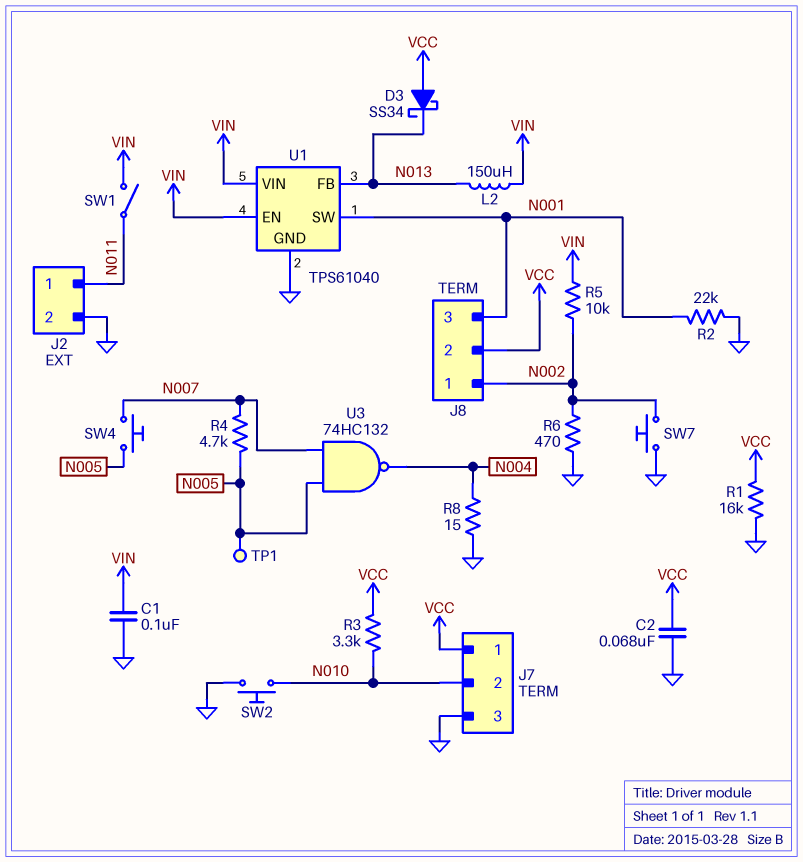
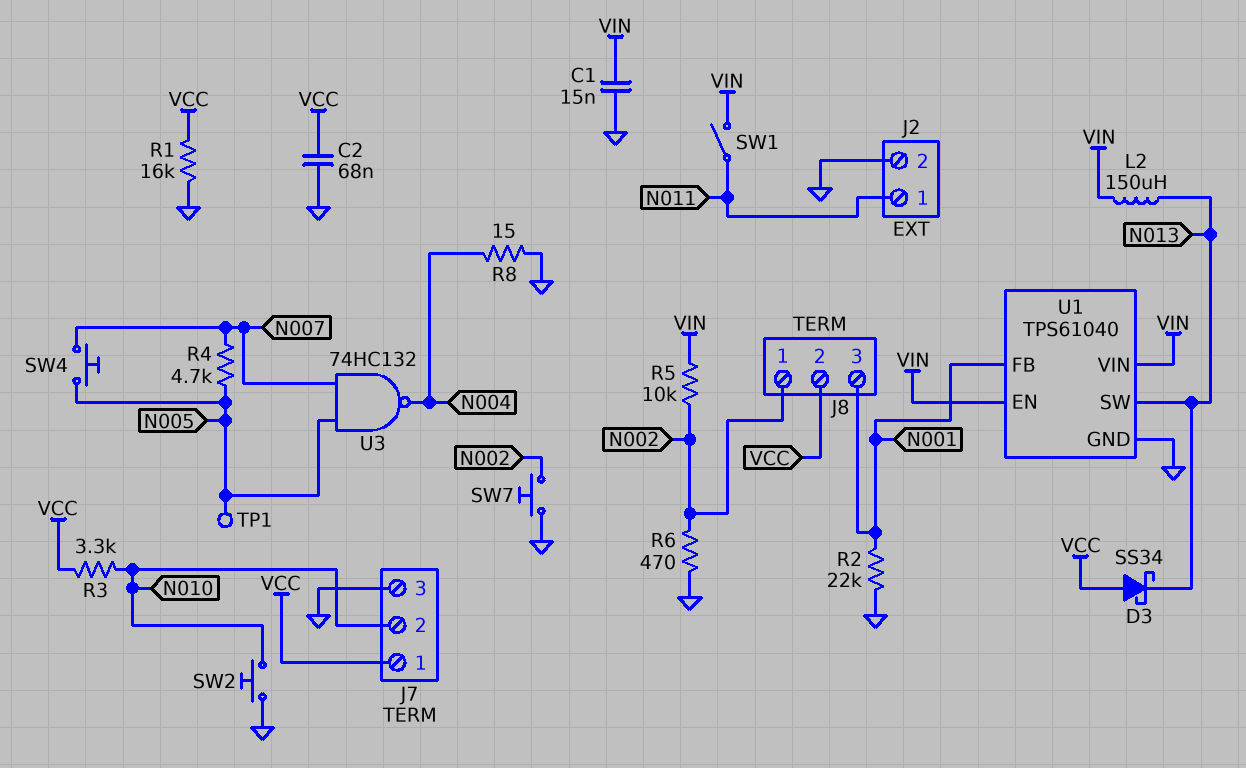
C1: 100nF (GND, VIN) -> 15nF (GND, VIN)
U1 pin FB: N013 -> N001
U1 pin SW: N001 -> N013

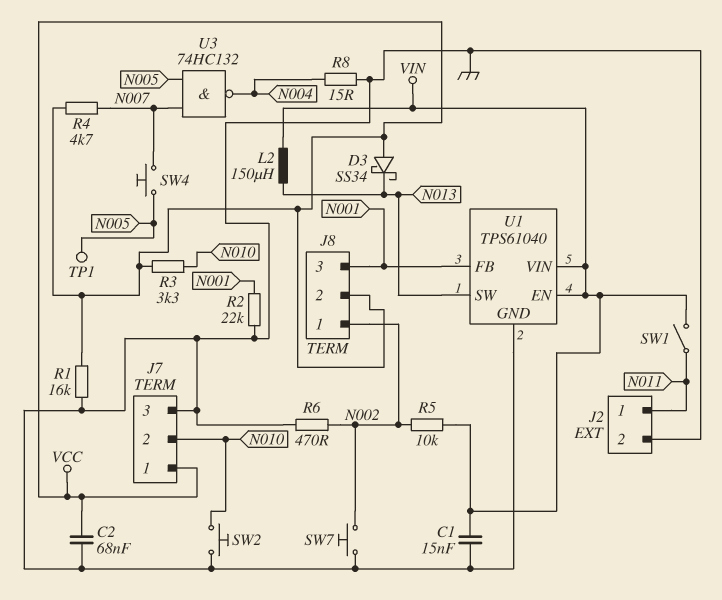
R4: 4.7k (N005, N007) -> 4.7k (N007, VCC)

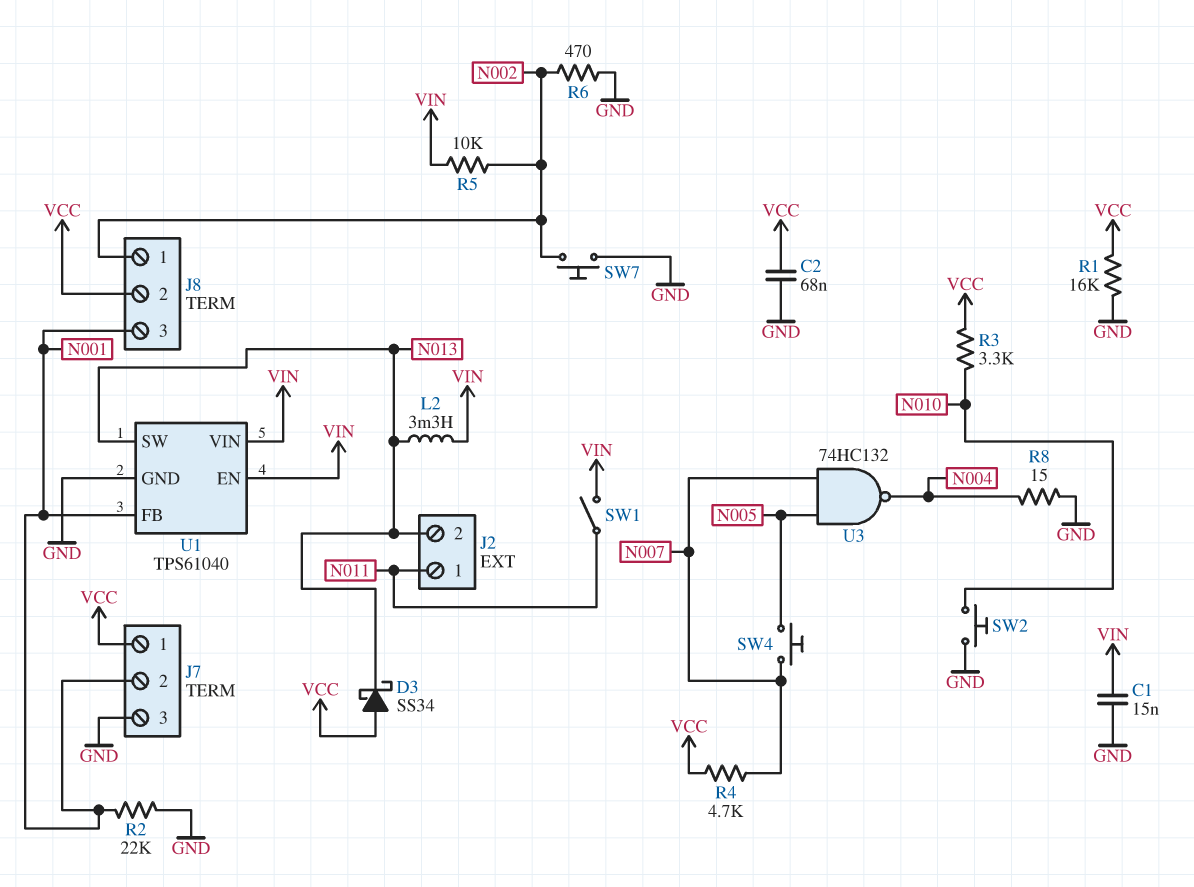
J2 pin 2: GND -> N013
J7 pin 2: N010 -> N001
L2: 150uH (N013, VIN) -> 3.3mH (N013, VIN)
TP1: test point (N005) -> none

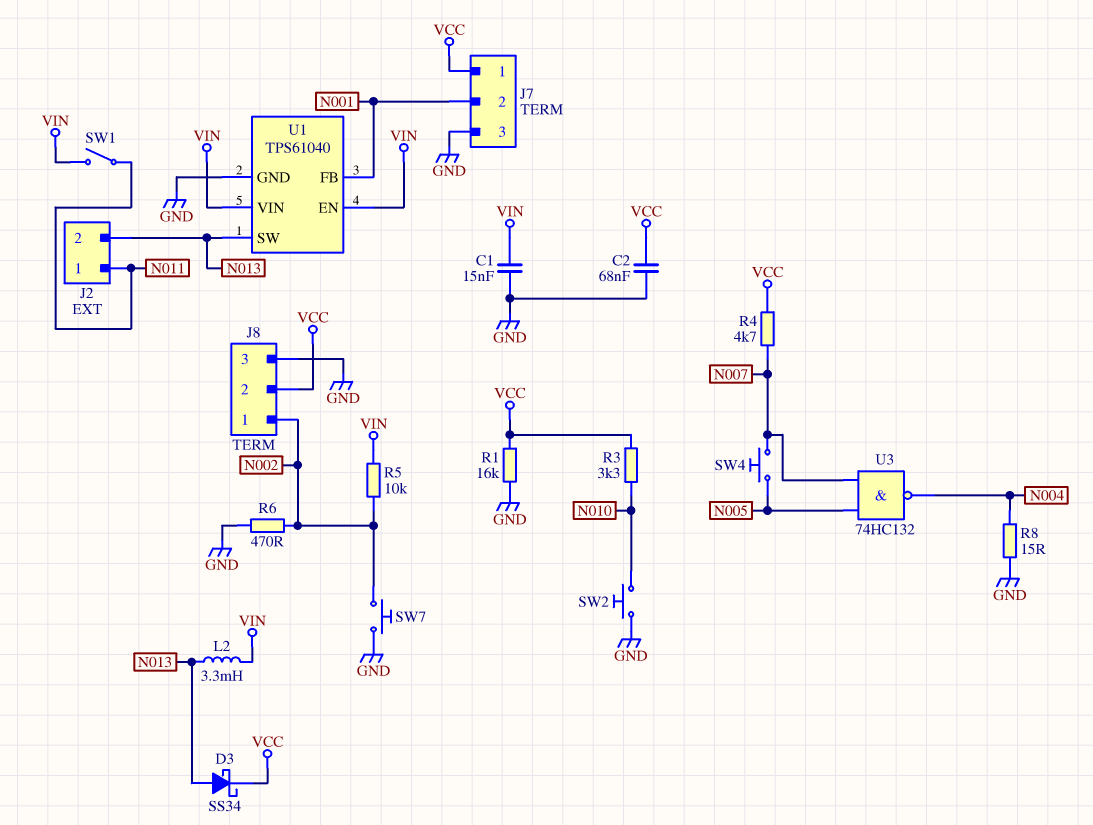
D3: schottky SS34 (A VCC, K N013) -> schottky SS34 (A N013, K VCC)
J8 pin 3: N001 -> GND
R2: 22k (GND, N001) -> none

